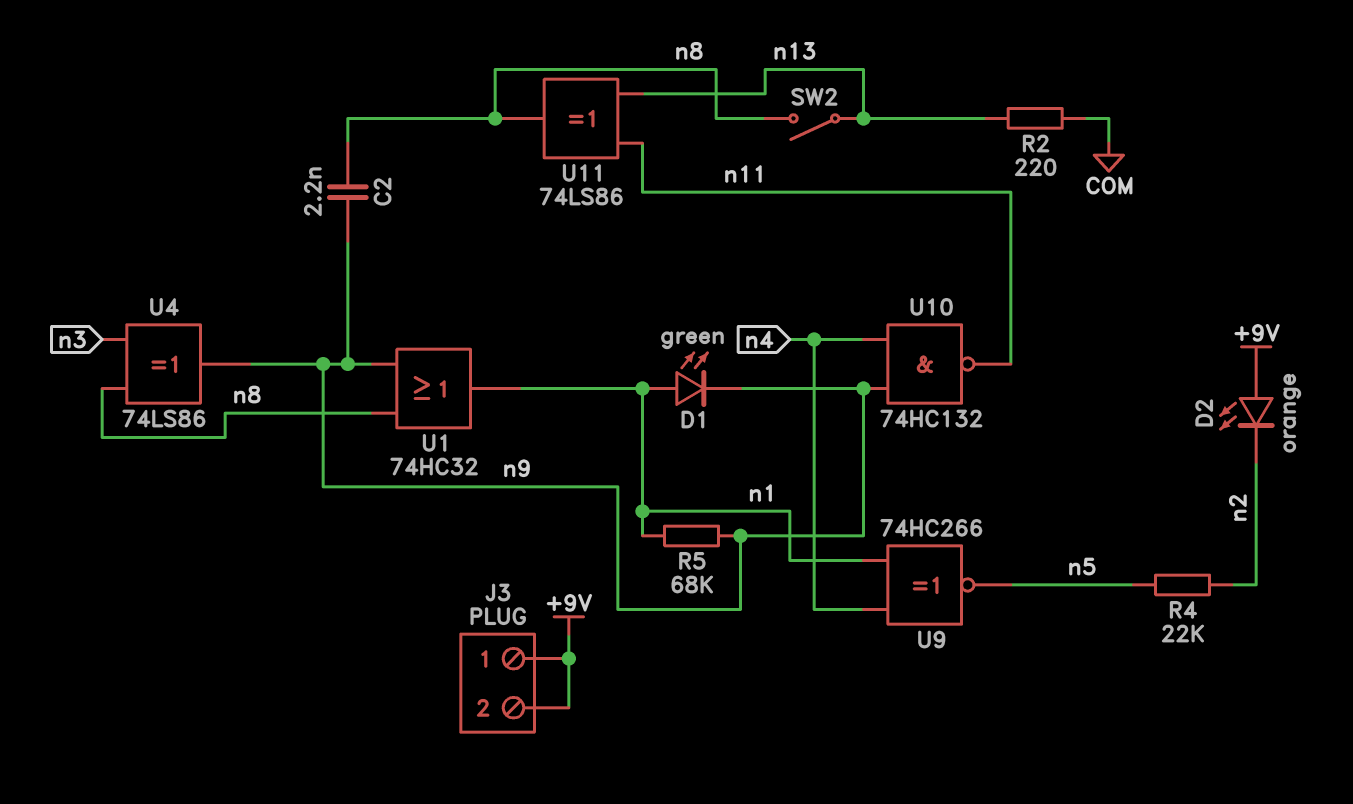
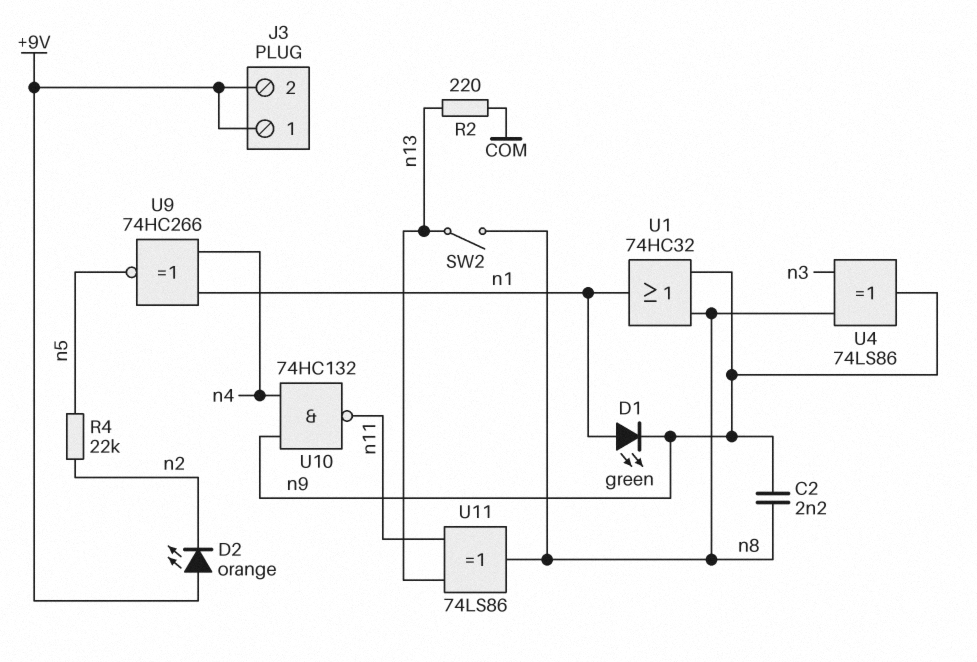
R5: 68k (n1, n9) -> none

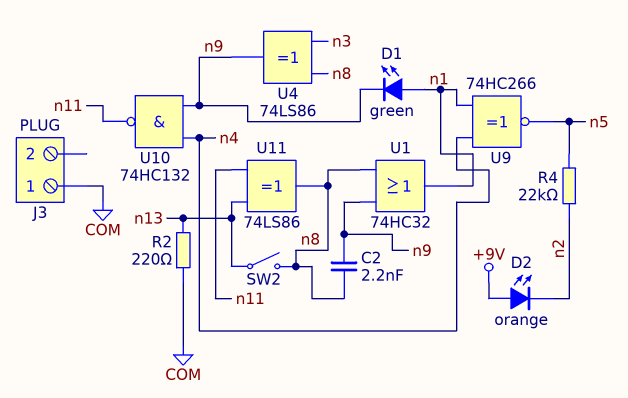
J3 pin 1: +9V -> COM
J3 pin 2: +9V -> none

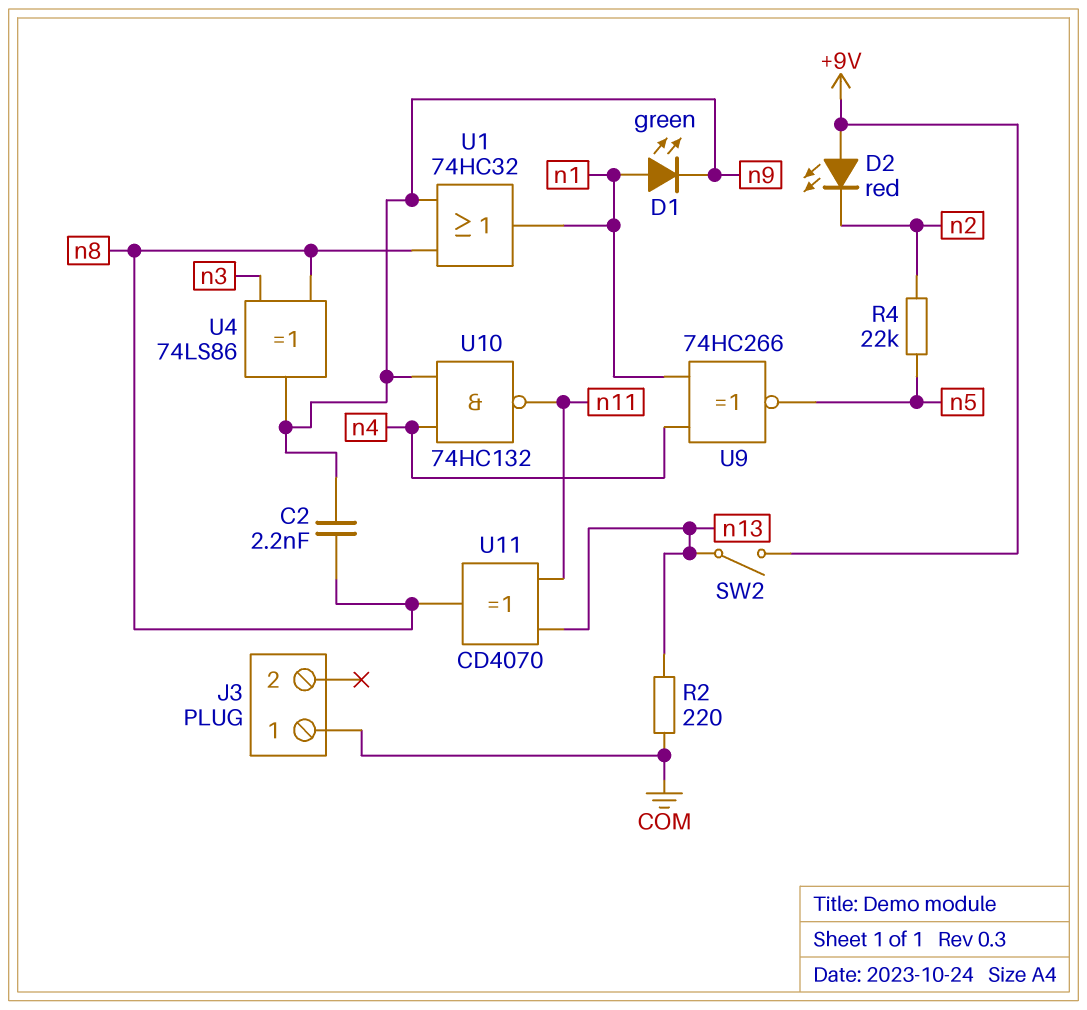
D2: LED orange (A +9V, K n2) -> LED red (A +9V, K n2)
SW2: switch (n8, n13) -> switch (+9V, n13)
U11: XOR 74LS86 (in n11, in n13, out n8) -> XOR CD4070 (in n11, in n13, out n8)

